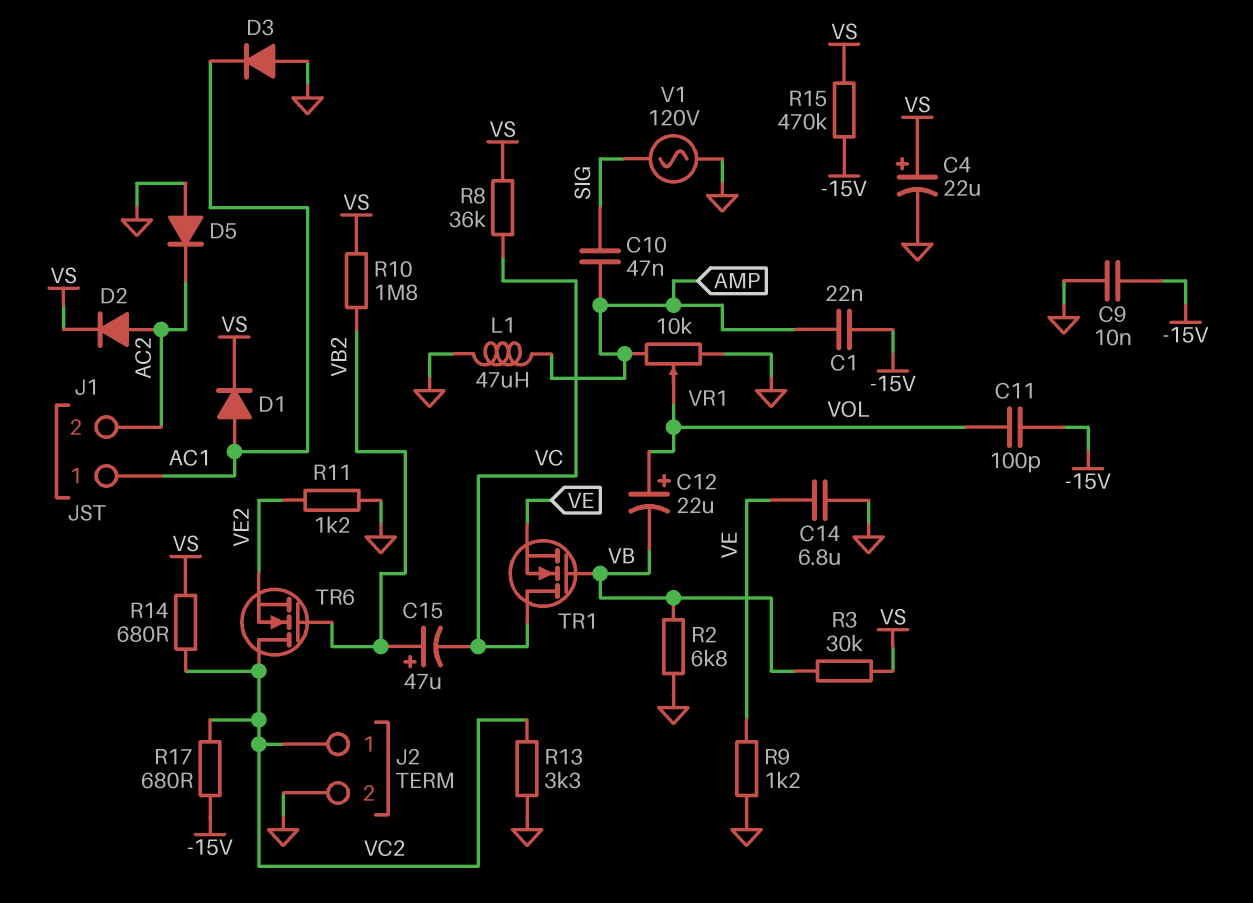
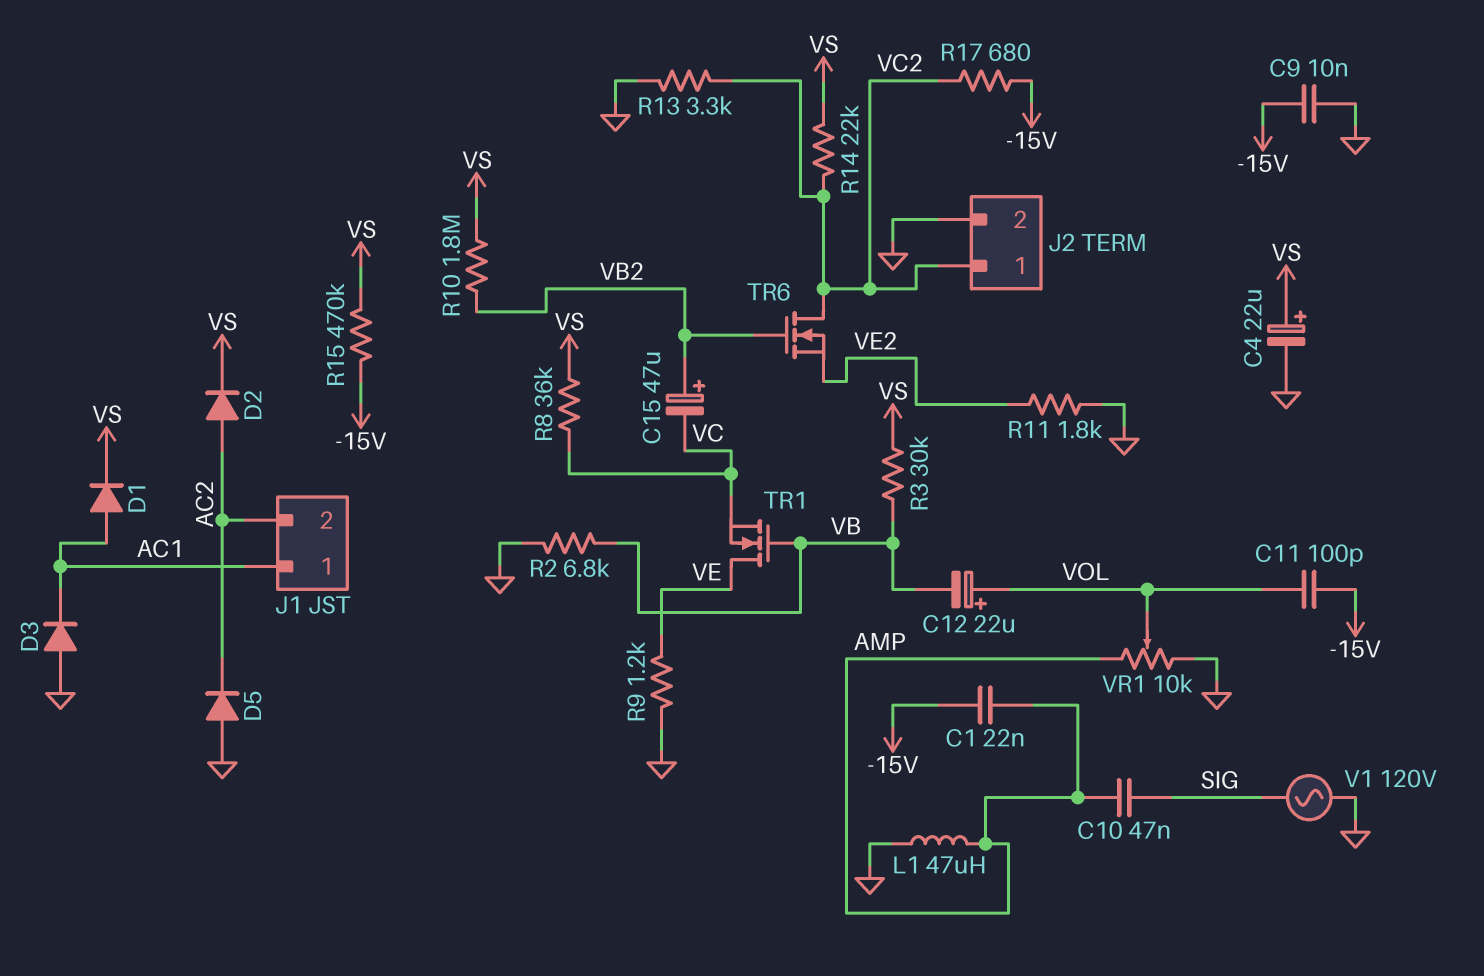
C14: 6.8uF (GND, VE) -> none
R11: 1.2k (GND, VE2) -> 1.8k (GND, VE2)
R14: 680 (VC2, VS) -> 22k (VC2, VS)
TR1: NMOS (G VB, D VC, S VE) -> NMOS (G VB, D VE, S VC)

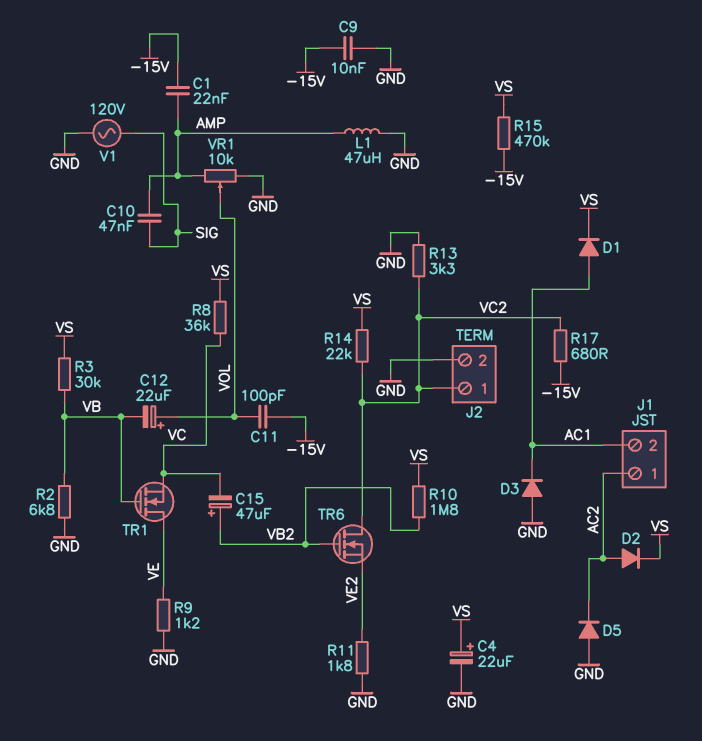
J1 pin 1: AC1 -> AC2
J1 pin 2: AC2 -> AC1

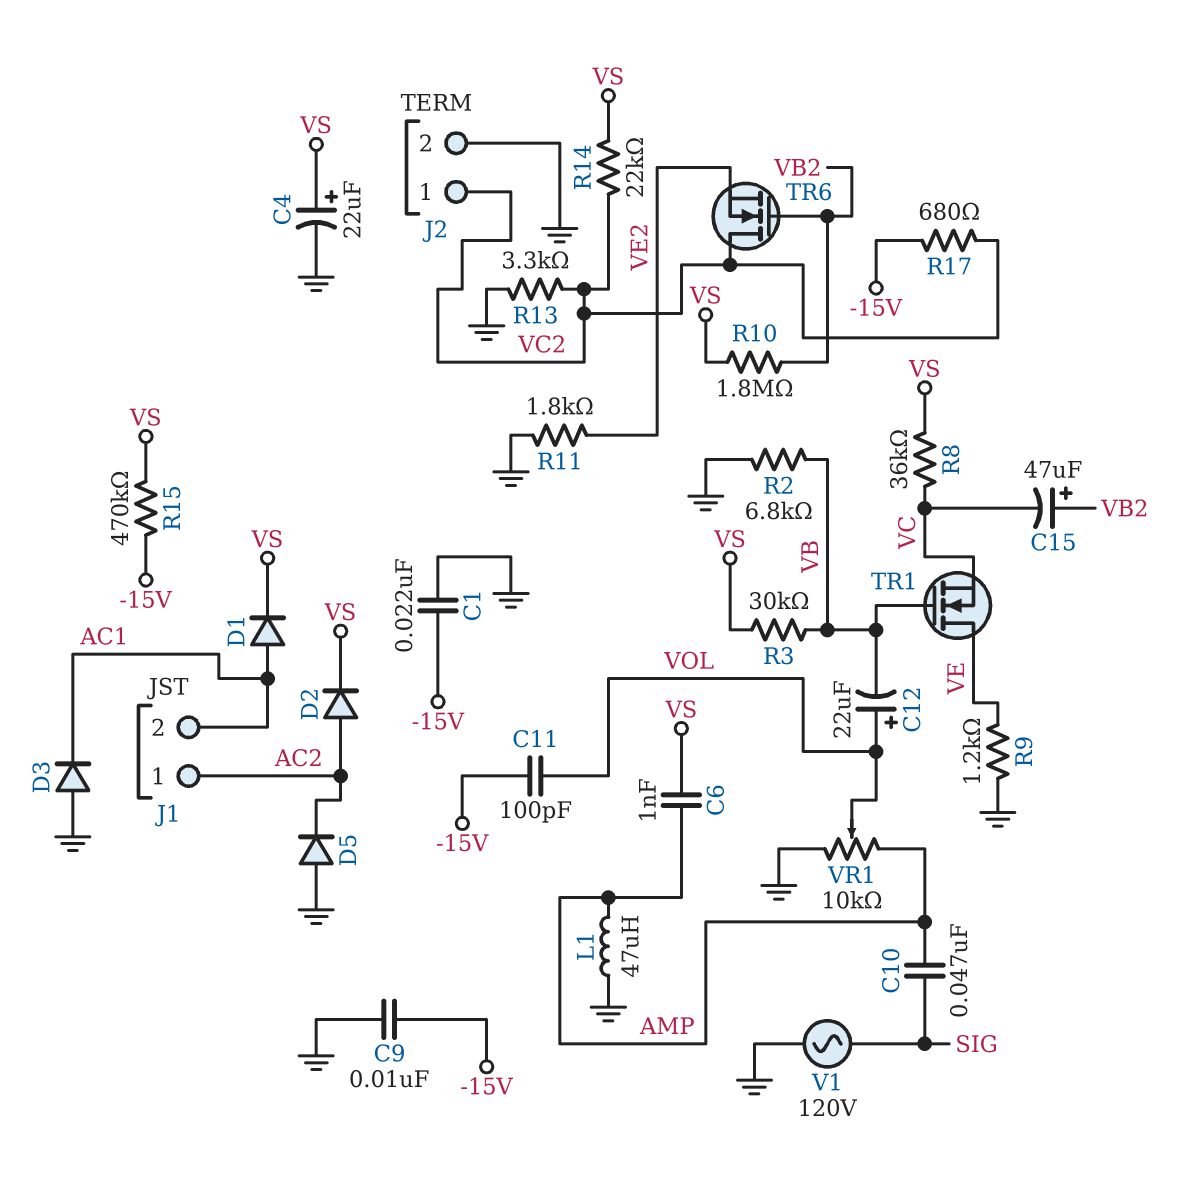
C1: 22nF (-15V, AMP) -> 22nF (-15V, GND)
C6: none -> 1nF (AMP, VS)

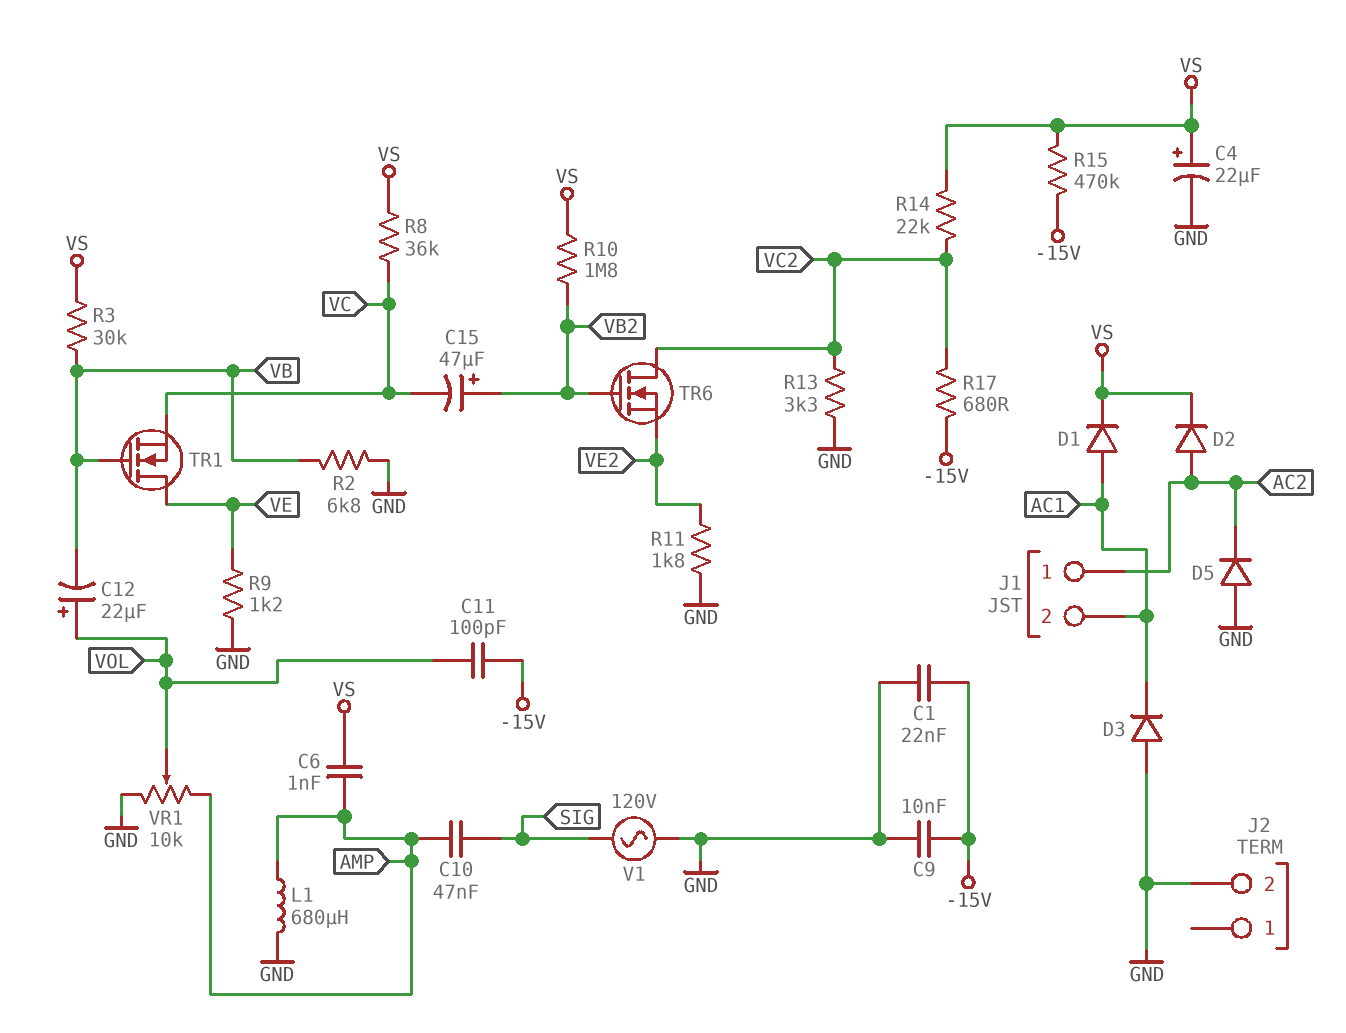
J2 pin 1: VC2 -> none
L1: 47uH (AMP, GND) -> 680uH (AMP, GND)

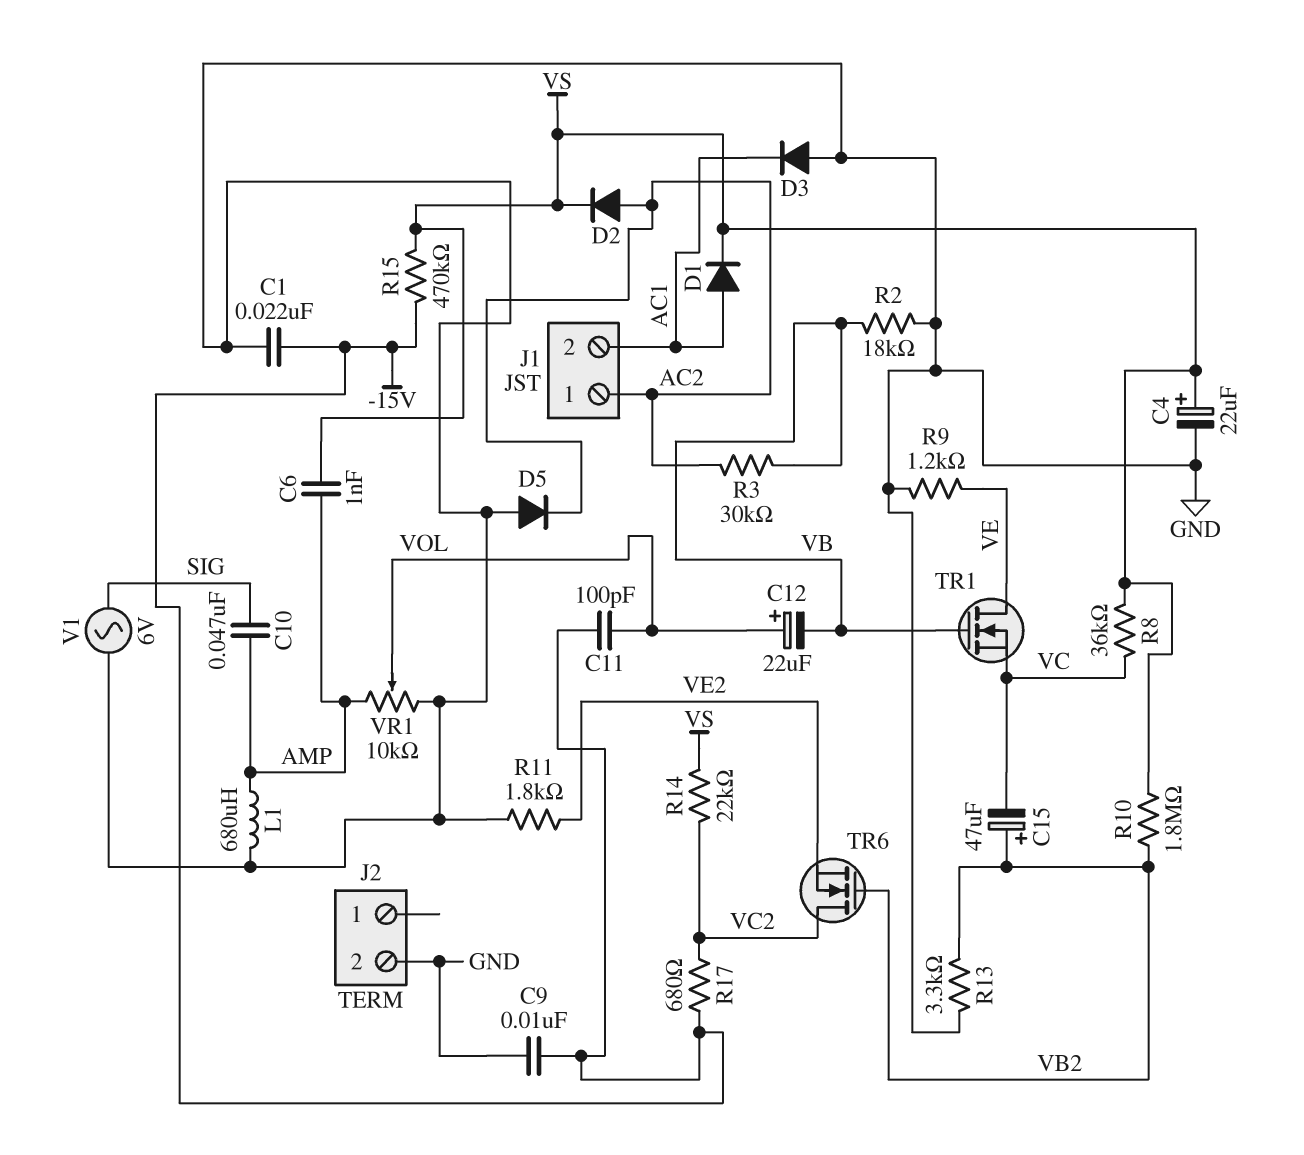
R2: 6.8k (GND, VB) -> 18k (GND, VB)
R3: 30k (VB, VS) -> 30k (AC2, VB)
R13: 3.3k (GND, VC2) -> 3.3k (GND, VB2)
V1: AC 120V (GND, SIG) -> AC 6V (GND, SIG)

